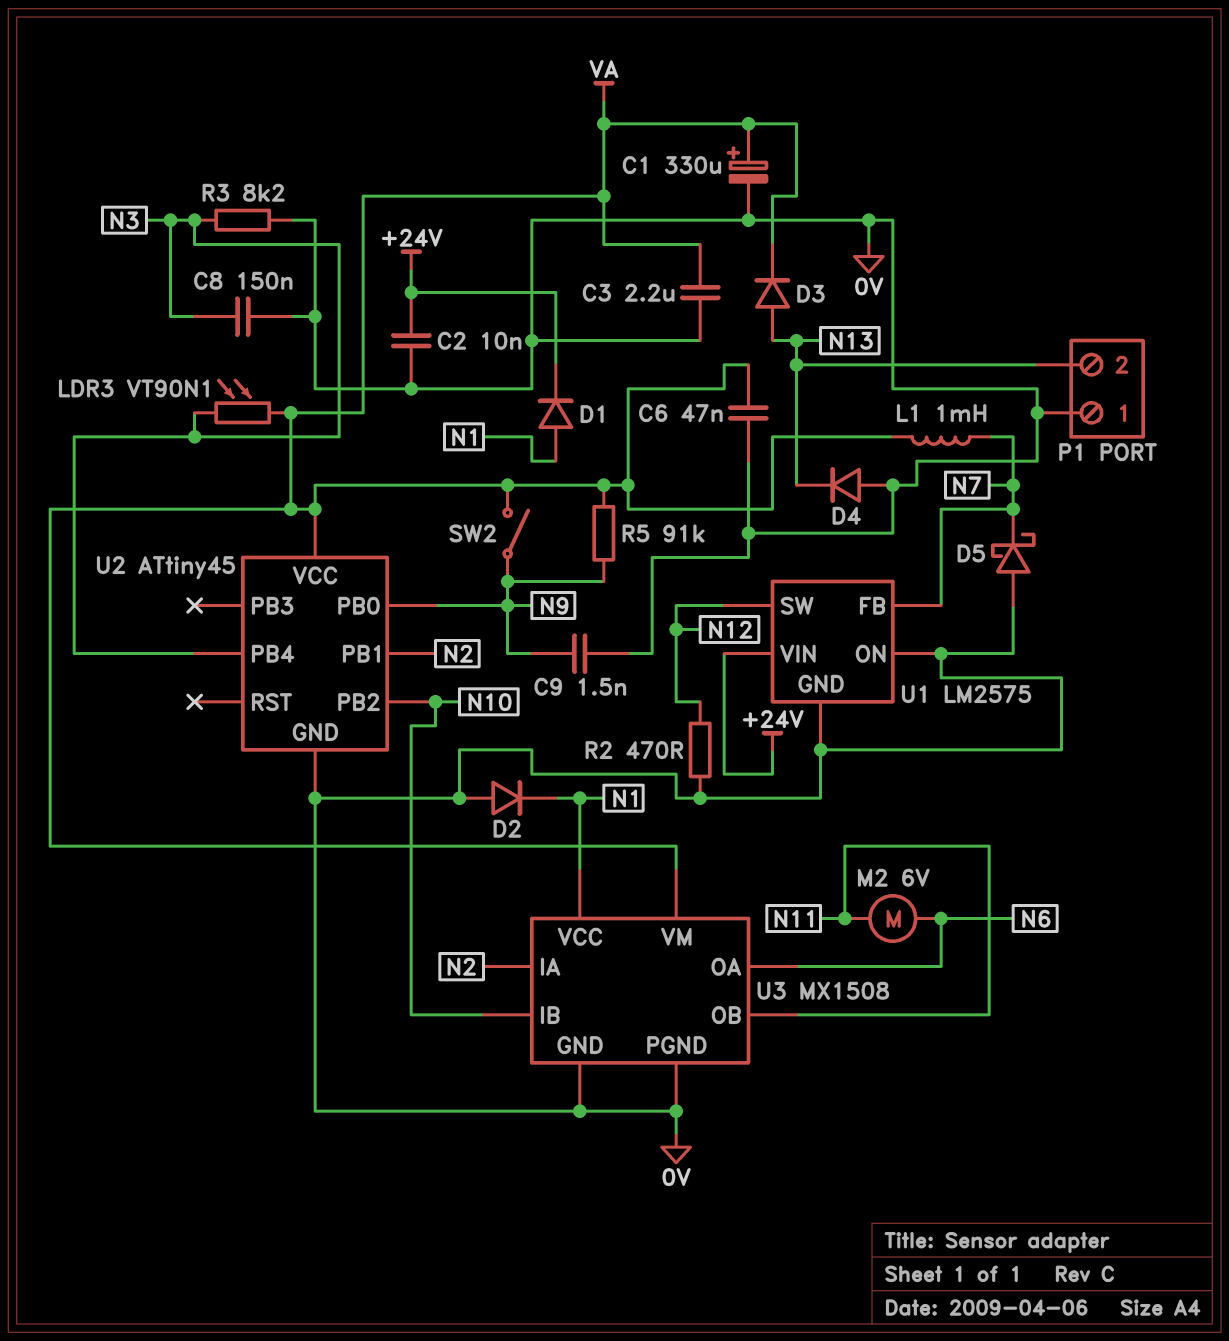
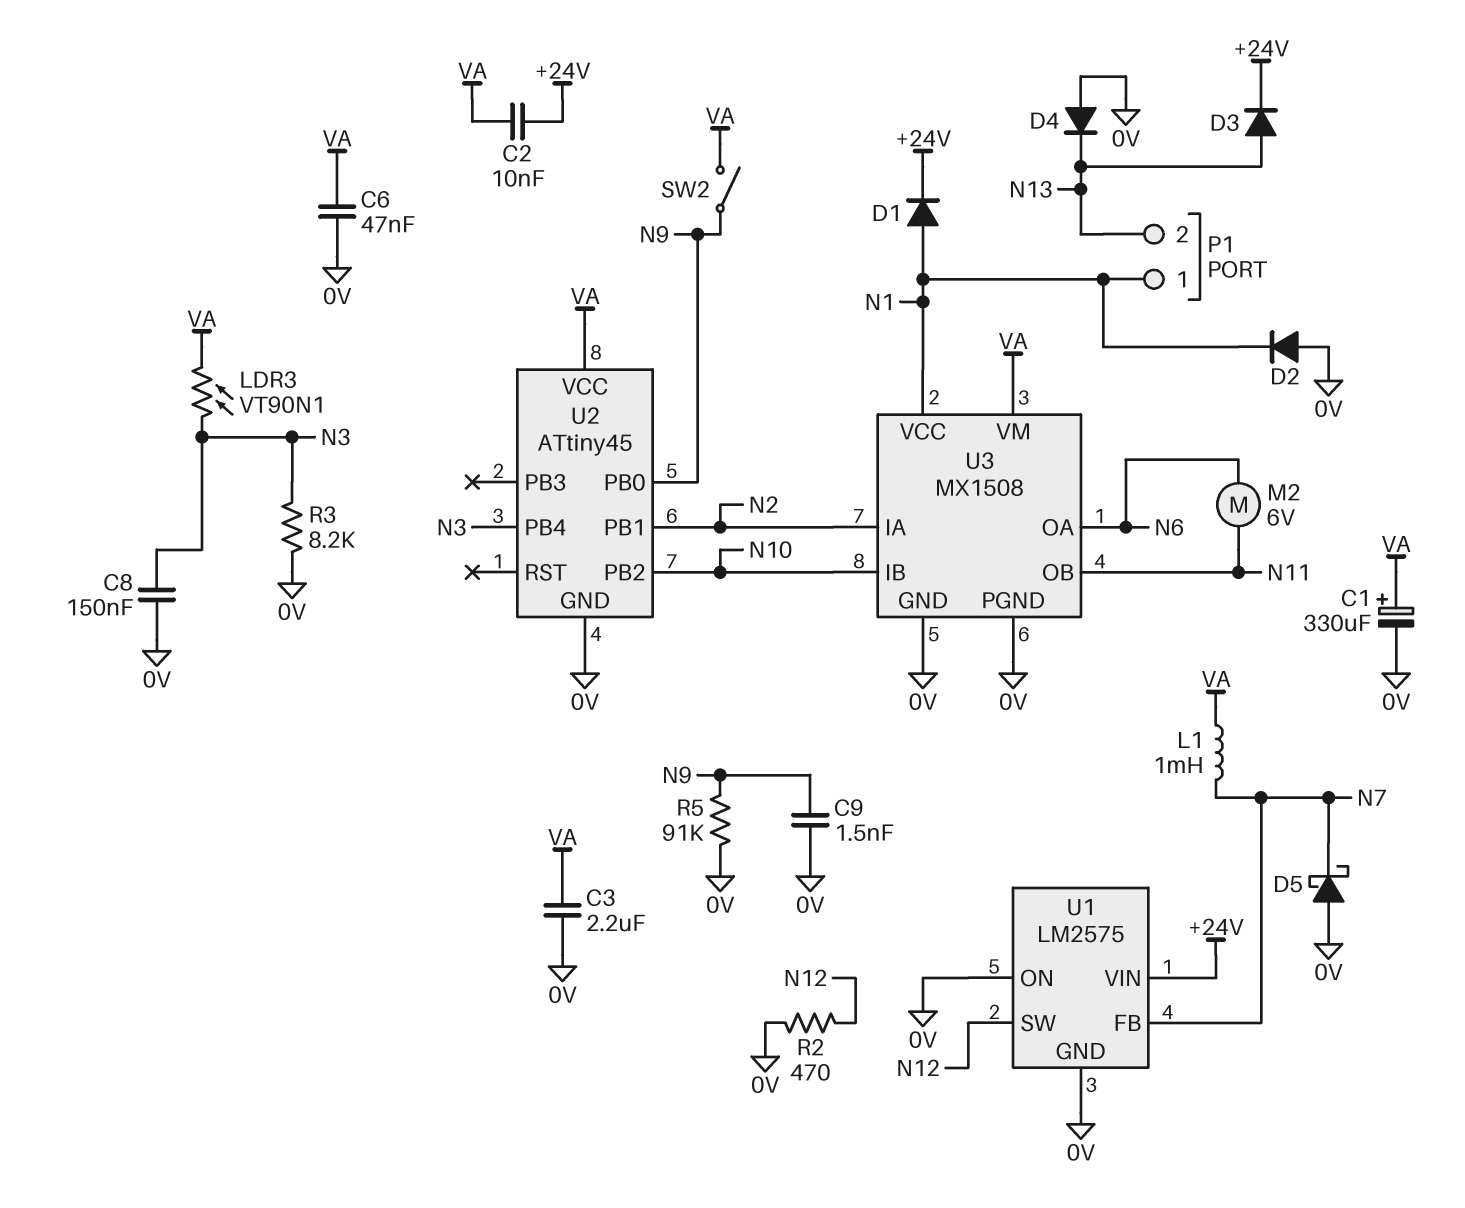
C2: 10nF (+24V, 0V) -> 10nF (+24V, VA)
D3: diode (A N13, K VA) -> diode (A N13, K +24V)
P1 pin 1: 0V -> N1
R5: 91k (N9, VA) -> 91k (0V, N9)

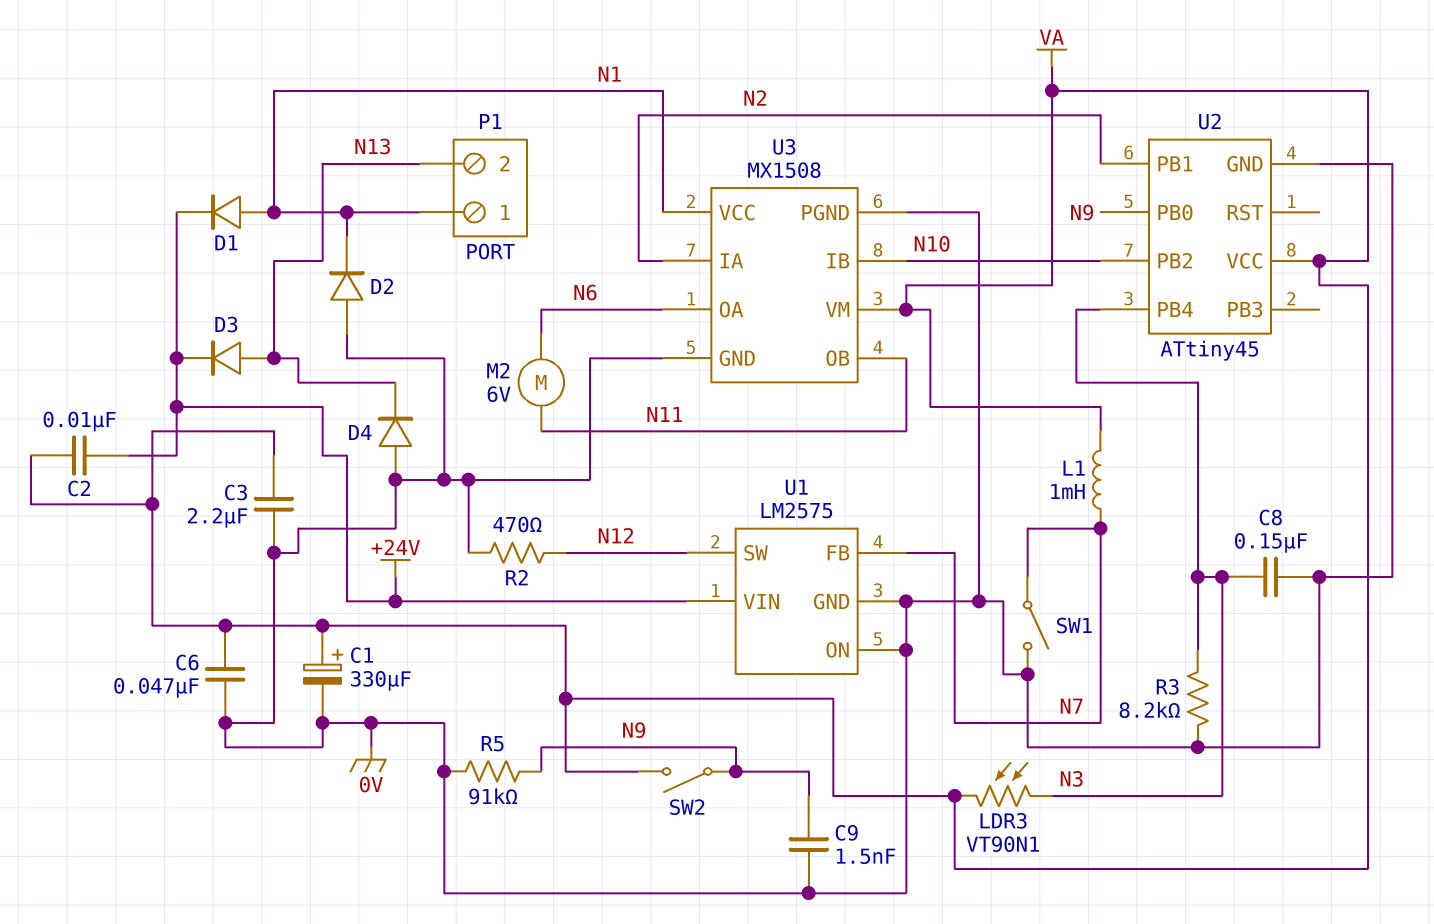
D5: schottky (A 0V, K N7) -> none
SW1: none -> switch (0V, N7)

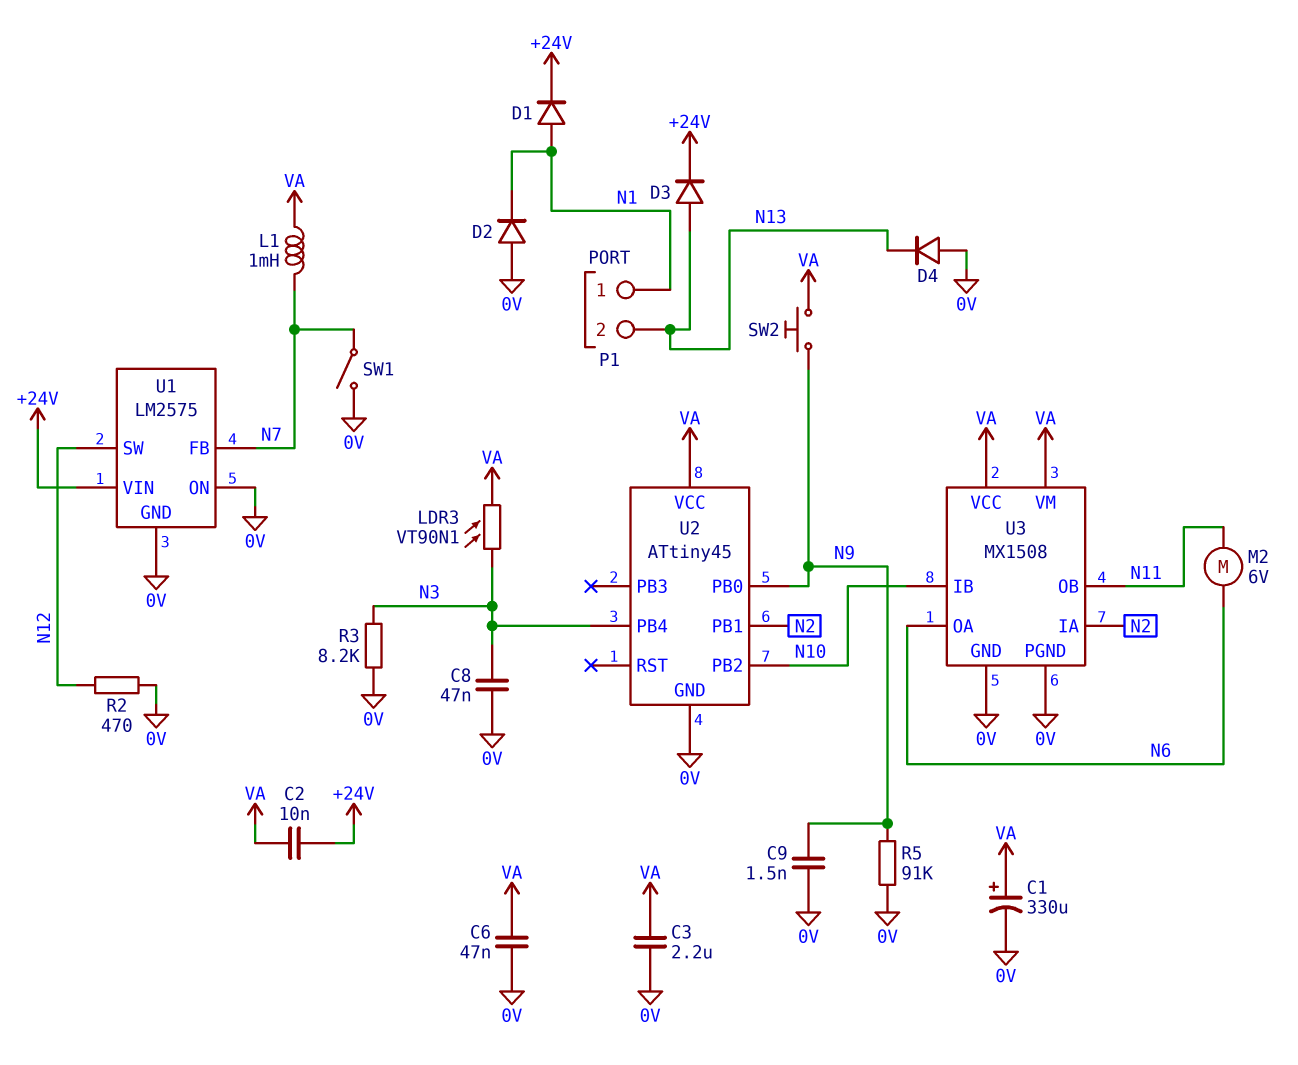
C8: 150nF (0V, N3) -> 47nF (0V, N3)
SW2: switch (N9, VA) -> button (N9, VA)
U3 pin VCC: N1 -> VA

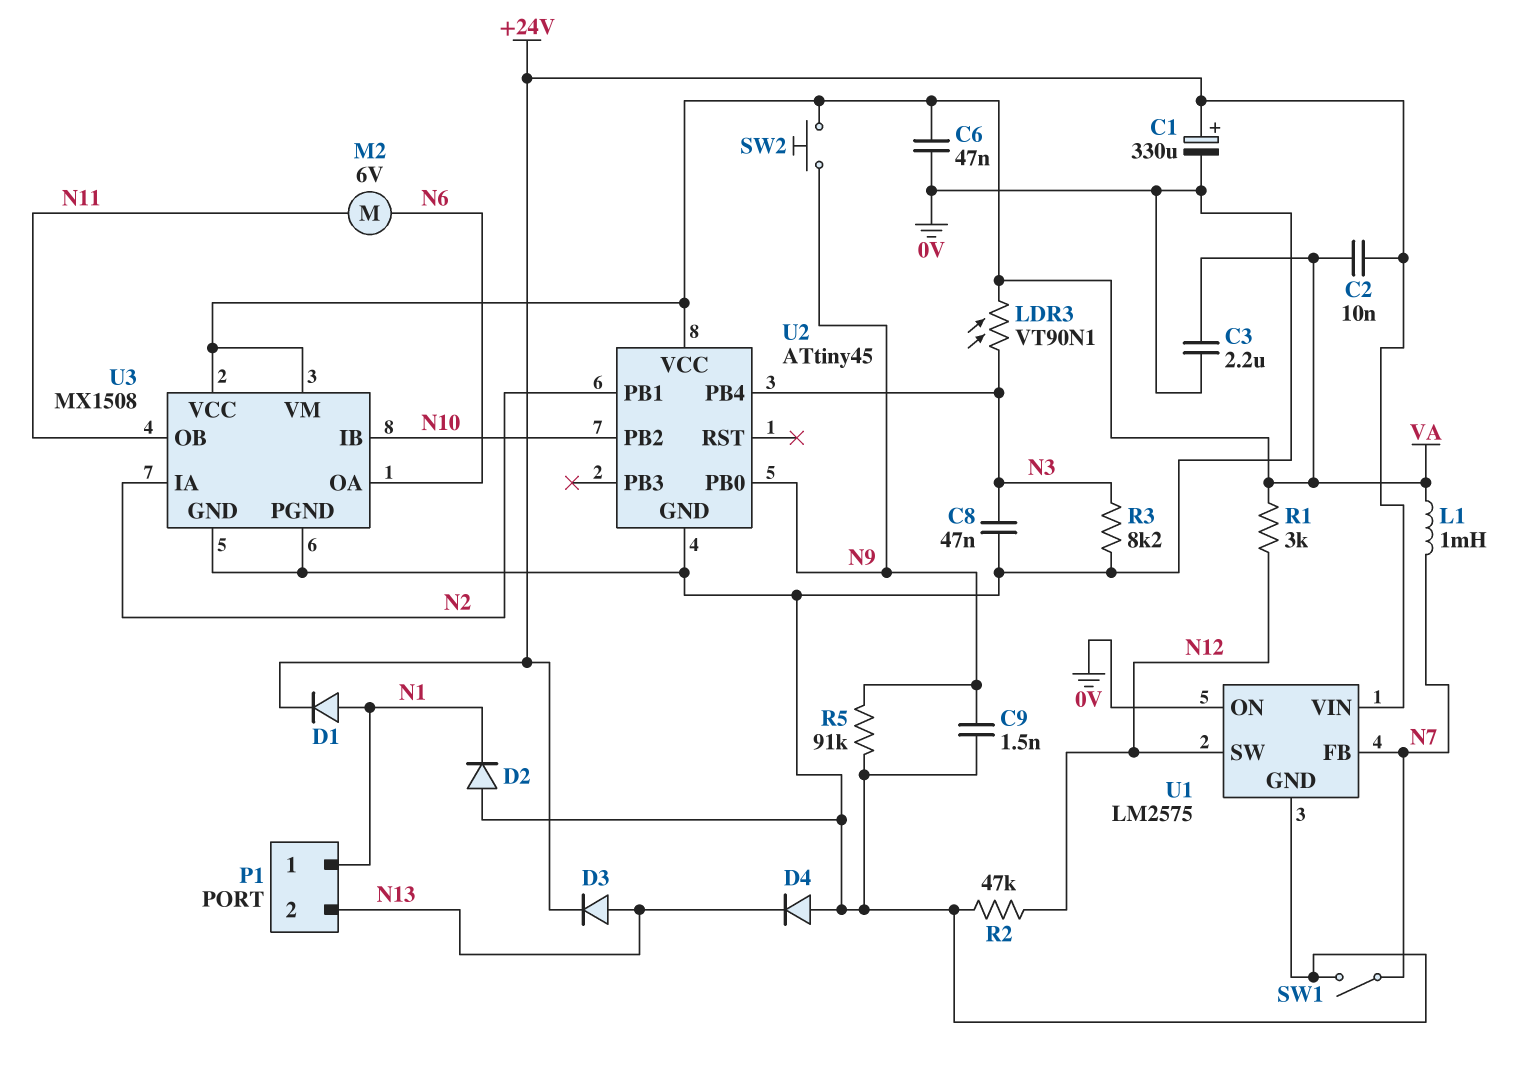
C1: 330uF (plus VA, minus 0V) -> 330uF (plus +24V, minus 0V)
R1: none -> 3k (N12, VA)
R2: 470 (0V, N12) -> 47k (0V, N12)

